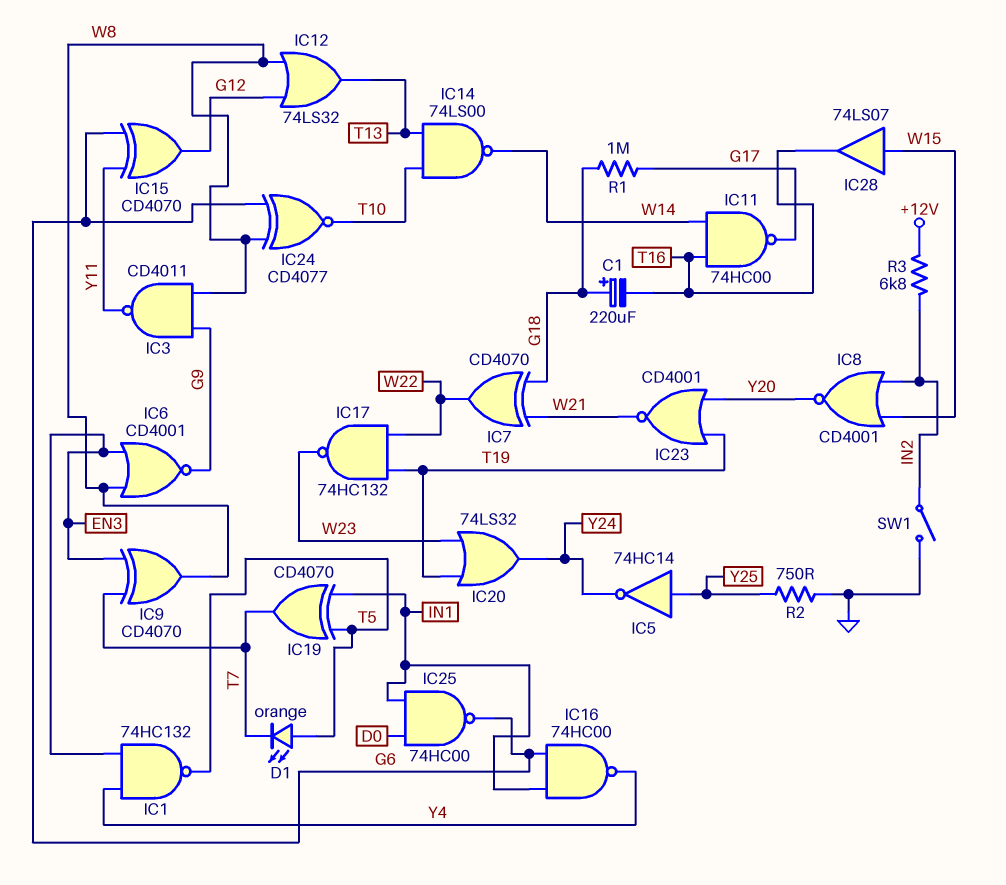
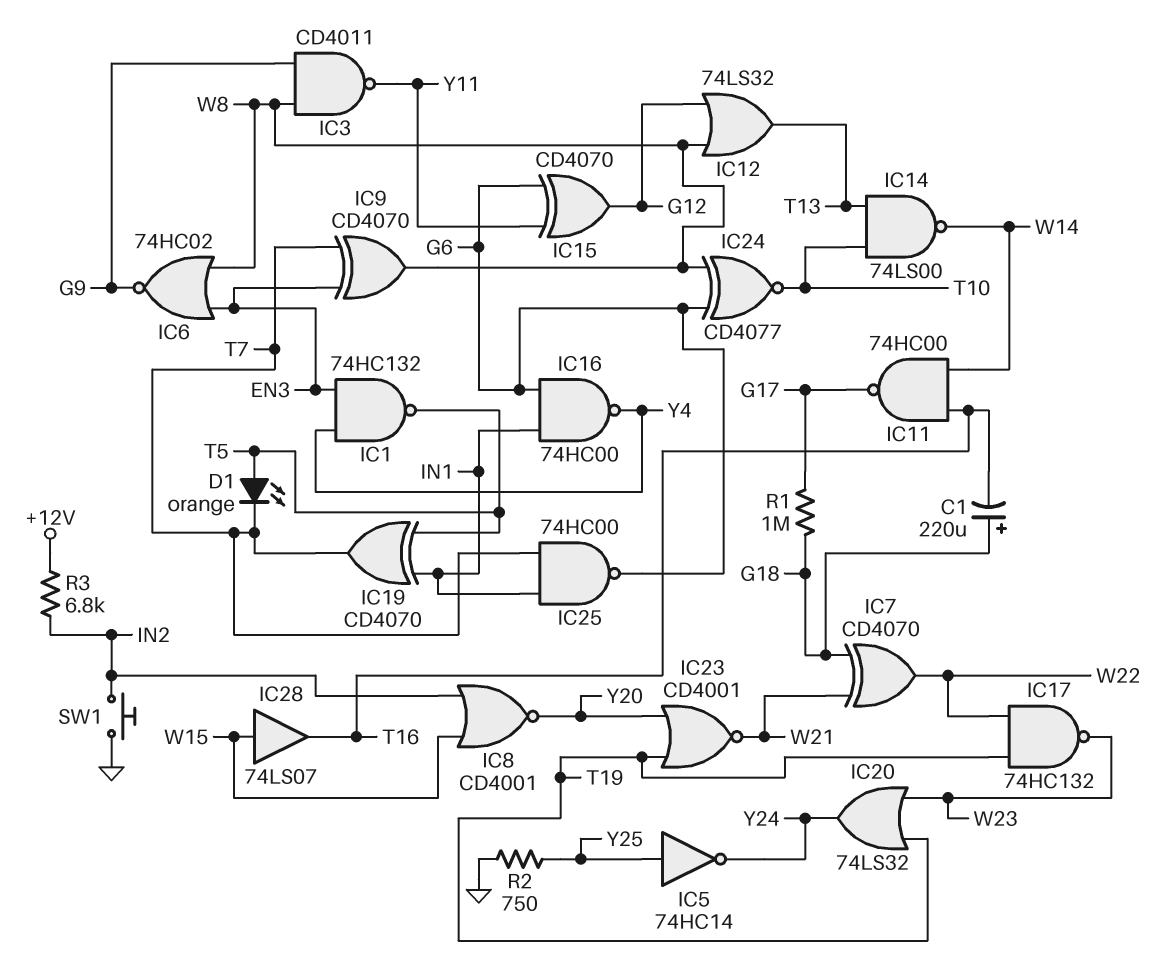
IC6: NOR CD4001 (in EN3, in W8, out G9) -> NOR 74HC02 (in EN3, in W8, out G9)
IC25: NAND 74HC00 (in D0, in IN1, out G6) -> NAND 74HC00 (in IN1, in T7, out G6)
SW1: switch (GND, IN2) -> button (GND, IN2)

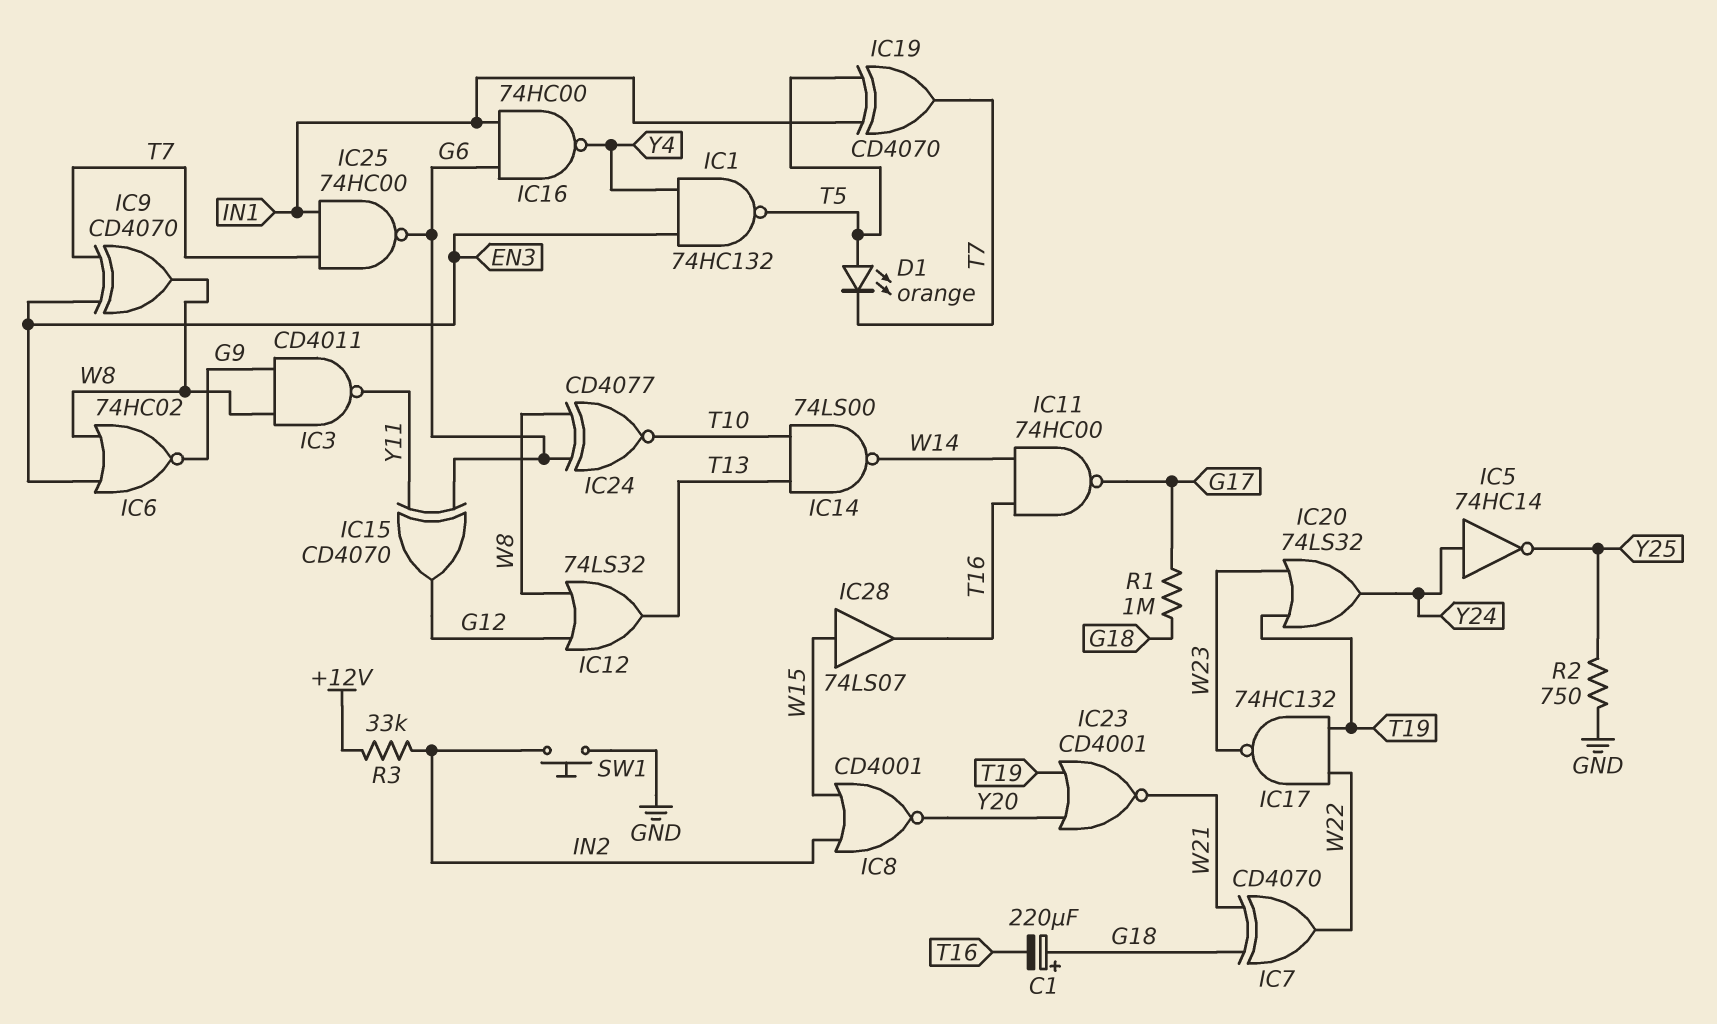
IC5: NOT 74HC14 (in Y25, out Y24) -> NOT 74HC14 (in Y24, out Y25)
R3: 6.8k (+12V, IN2) -> 33k (+12V, IN2)

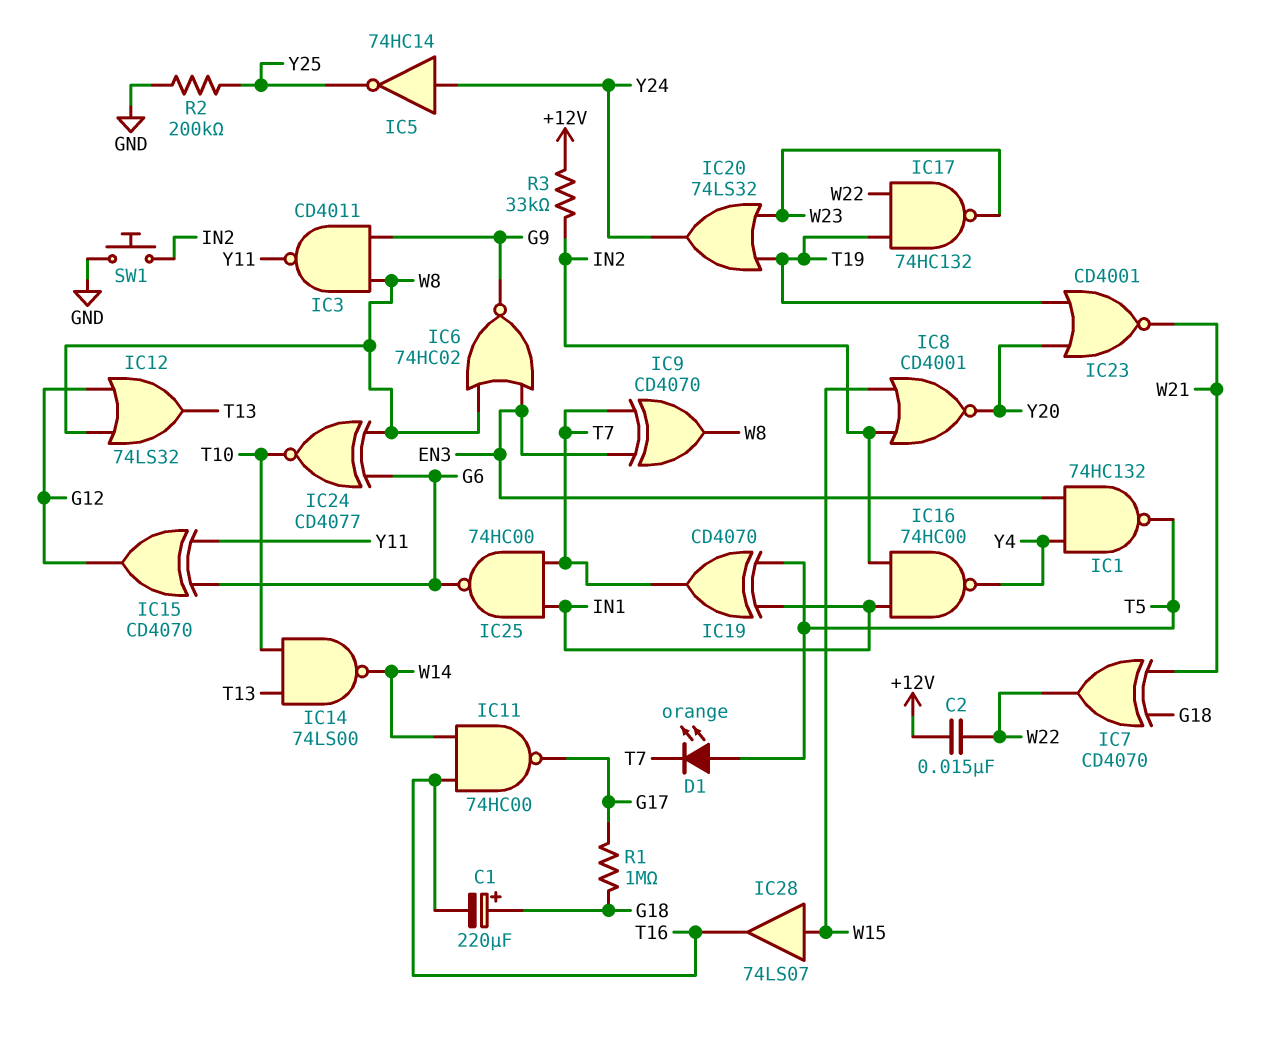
C2: none -> 15nF (+12V, W22)
IC16: NAND 74HC00 (in G6, in IN1, out Y4) -> NAND 74HC00 (in IN1, in IN2, out Y4)
R2: 750 (GND, Y25) -> 200k (GND, Y25)

